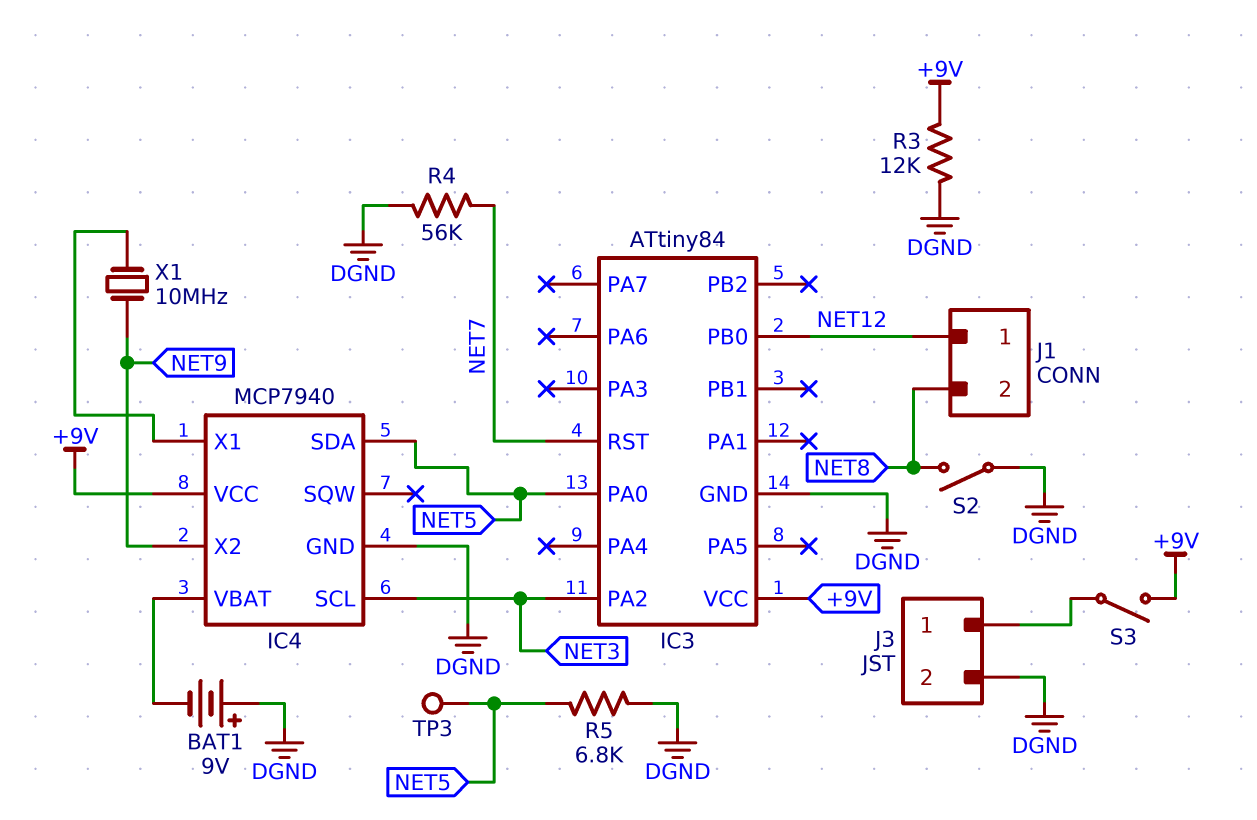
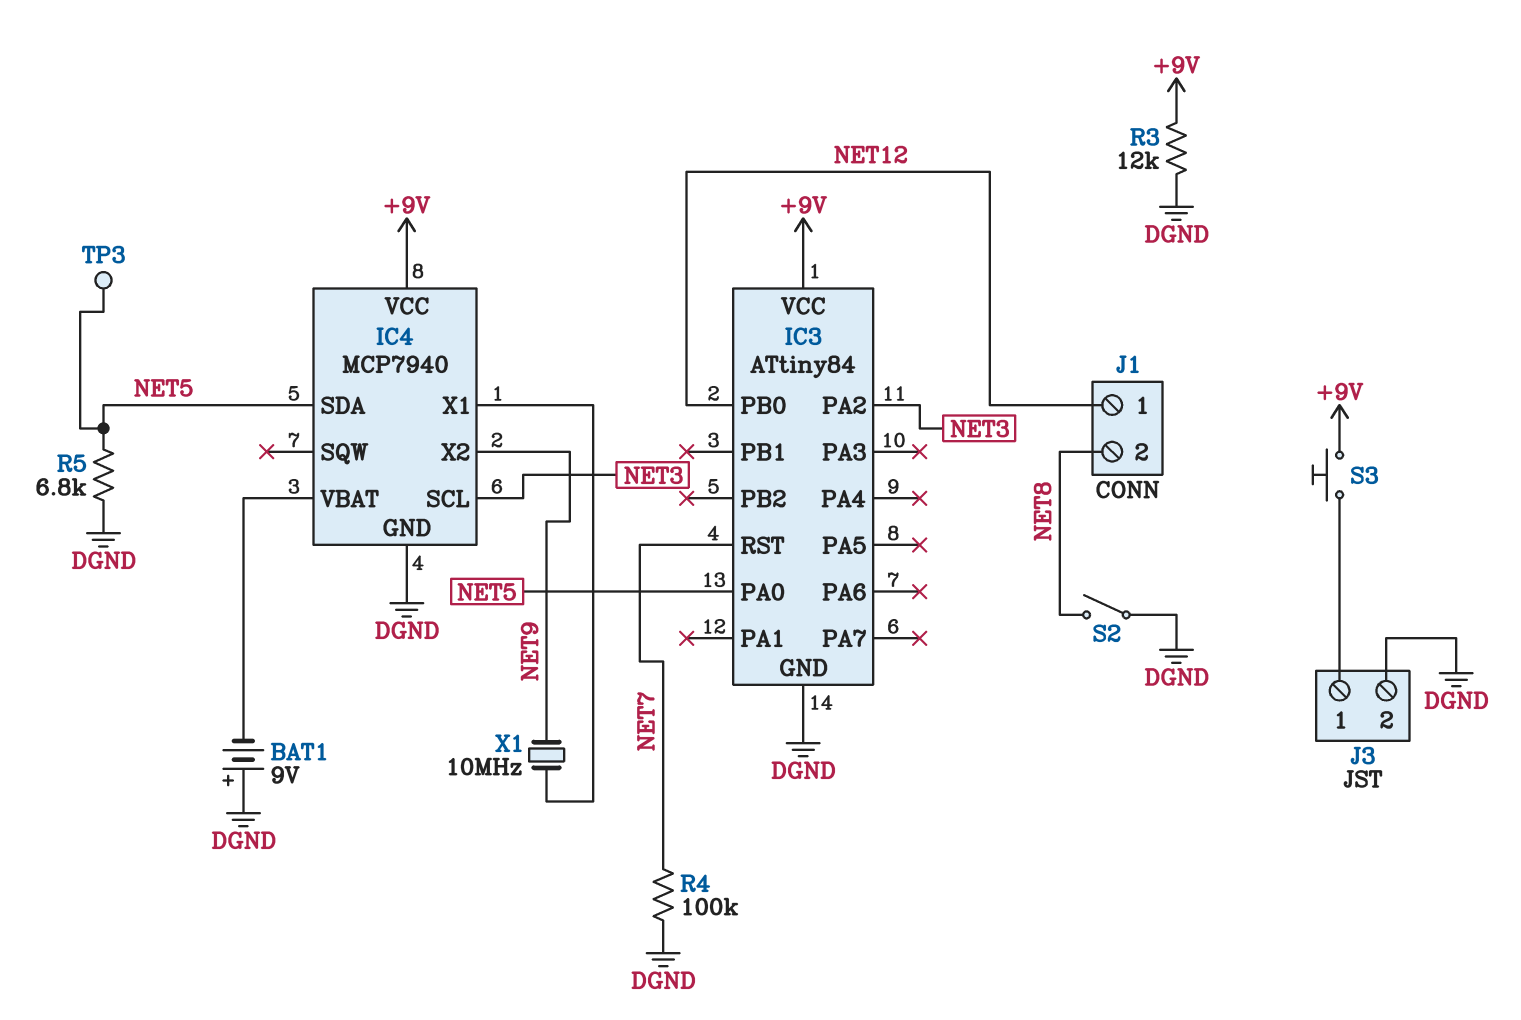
R4: 56k (DGND, NET7) -> 100k (DGND, NET7)
S3: switch (+9V, J3/1) -> button (+9V, J3/1)

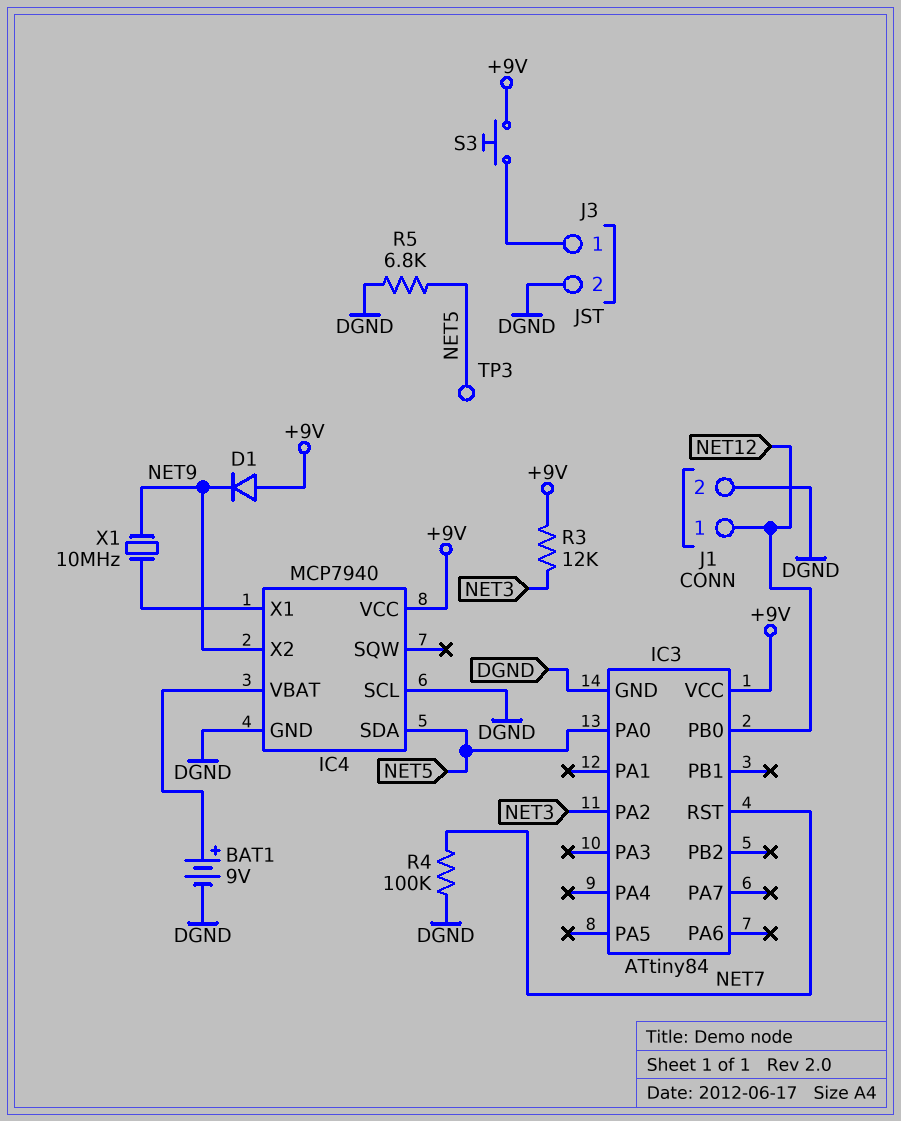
BAT1: 9V (plus DGND, minus IC4/VBAT) -> 9V (plus IC4/VBAT, minus DGND)
D1: none -> diode (A +9V, K NET9)
IC4 pin SCL: NET3 -> DGND
J1 pin 2: NET8 -> DGND
R3: 12k (+9V, DGND) -> 12k (+9V, NET3)
S2: switch (DGND, NET8) -> none

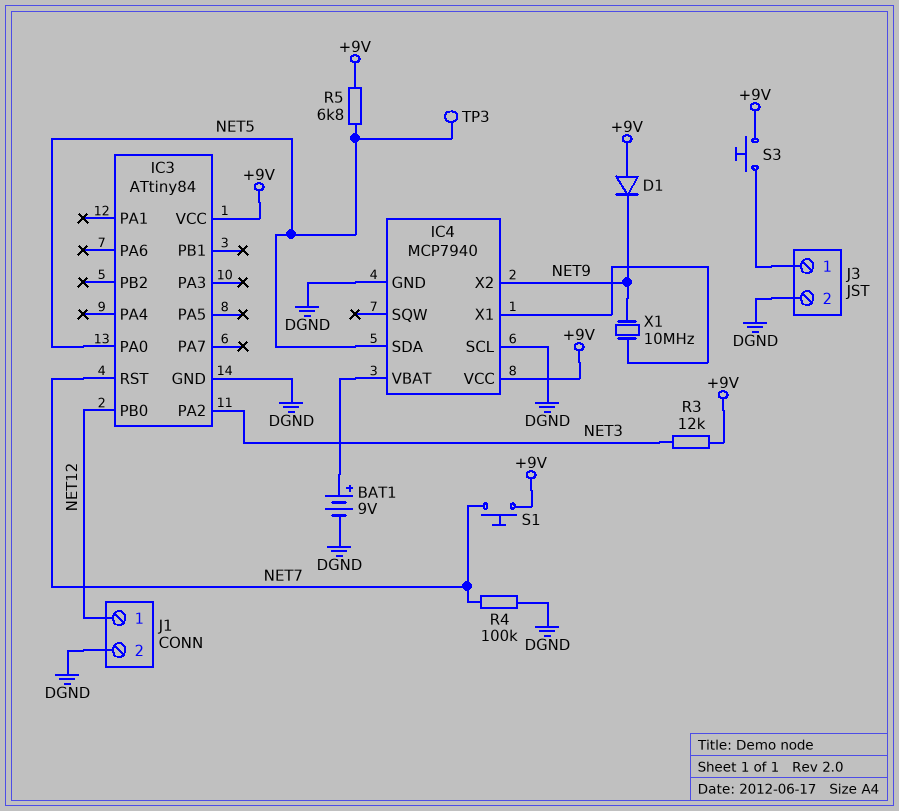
R5: 6.8k (DGND, NET5) -> 6.8k (+9V, NET5)
S1: none -> button (+9V, NET7)

